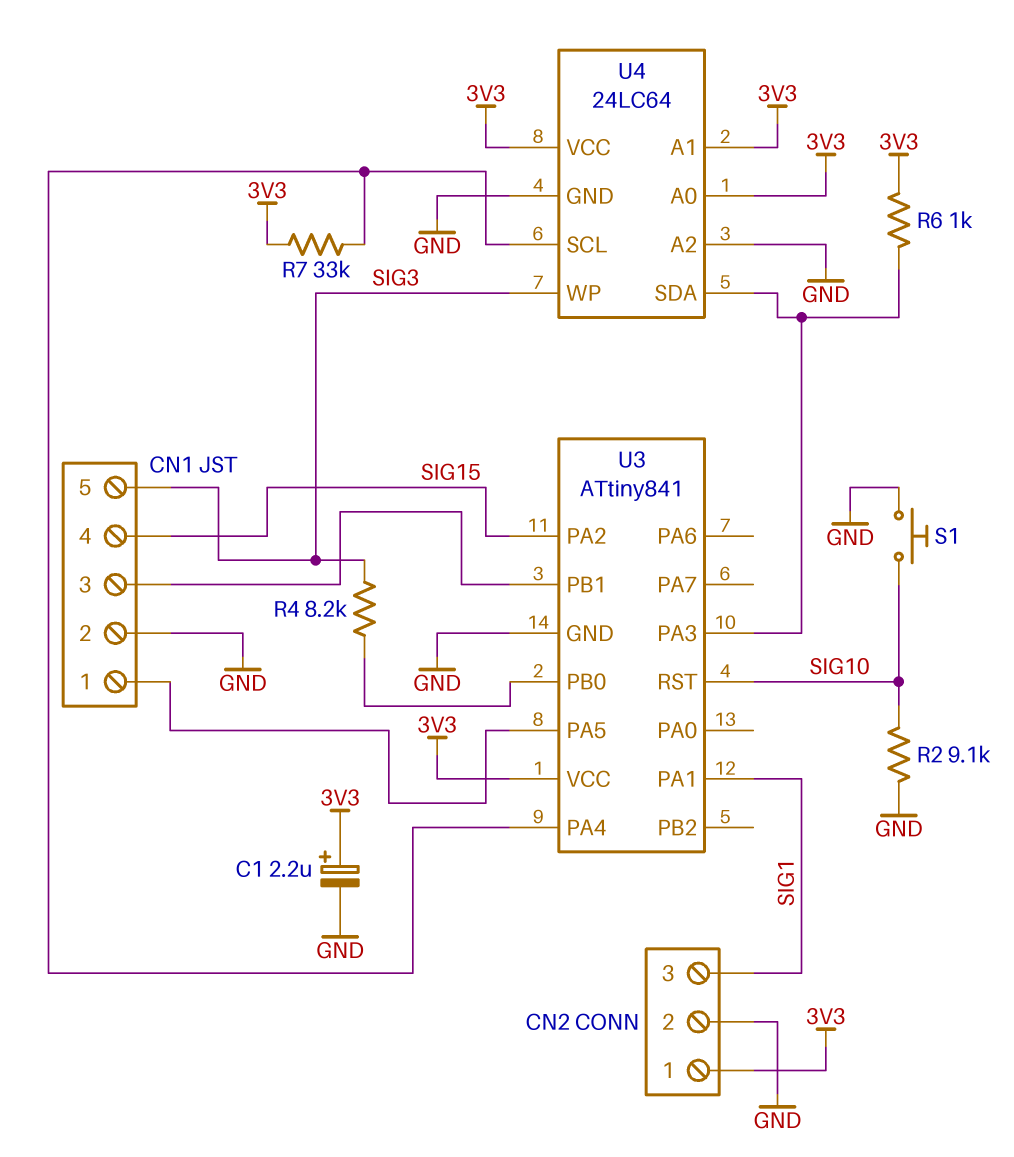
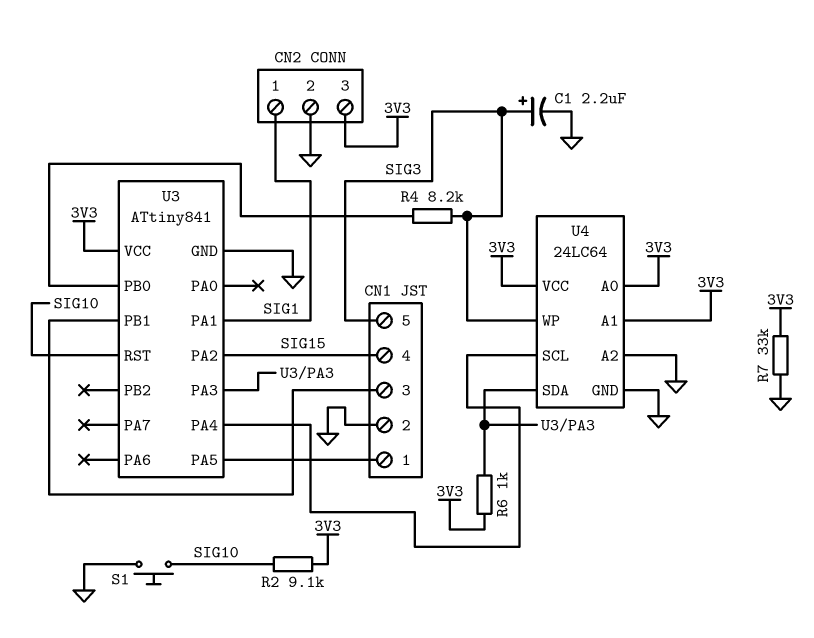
C1: 2.2uF (plus 3V3, minus GND) -> 2.2uF (plus SIG3, minus GND)
CN2 pin 1: 3V3 -> SIG1
CN2 pin 3: SIG1 -> 3V3
R2: 9.1k (GND, SIG10) -> 9.1k (3V3, SIG10)
R7: 33k (3V3, U3/PA4) -> 33k (3V3, GND)

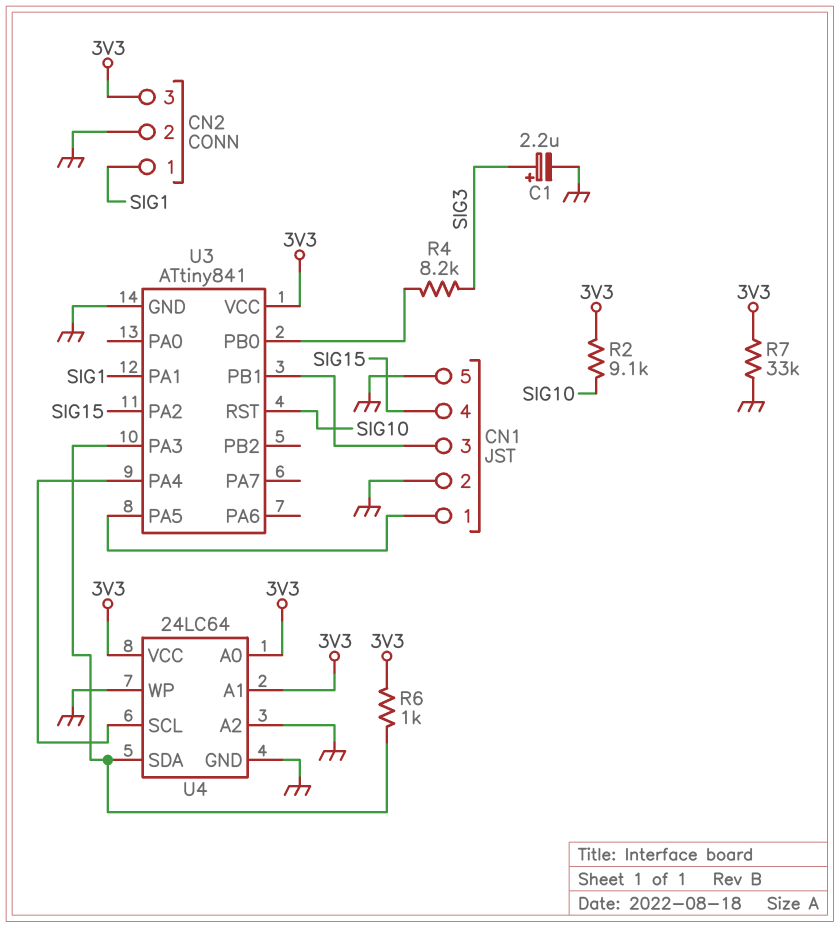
CN1 pin 5: SIG3 -> GND
S1: button (GND, SIG10) -> none
U4 pin WP: SIG3 -> GND

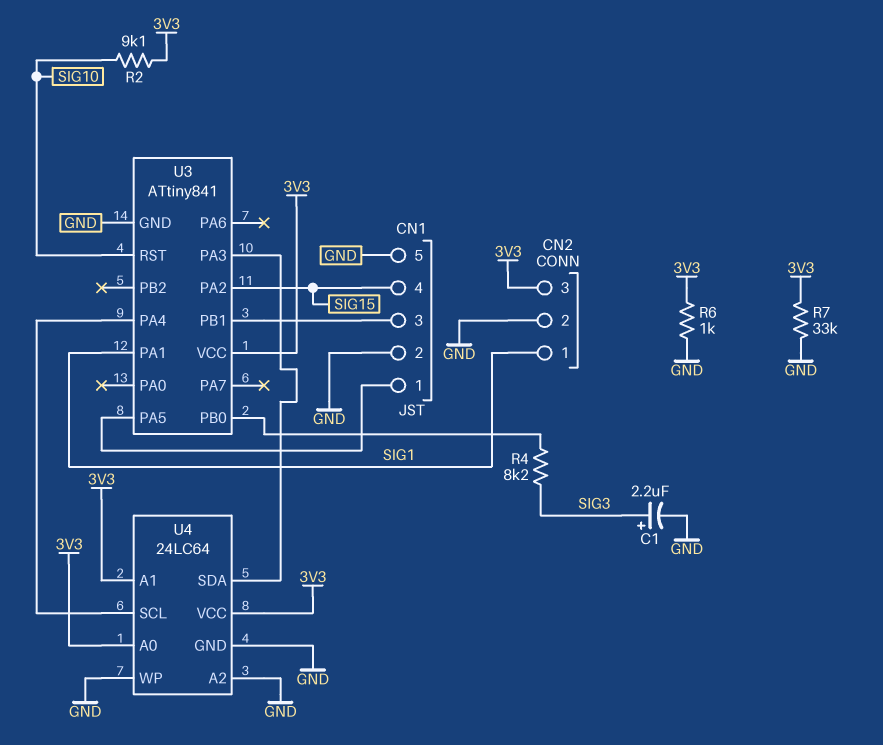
R6: 1k (3V3, U3/PA3) -> 1k (3V3, GND)

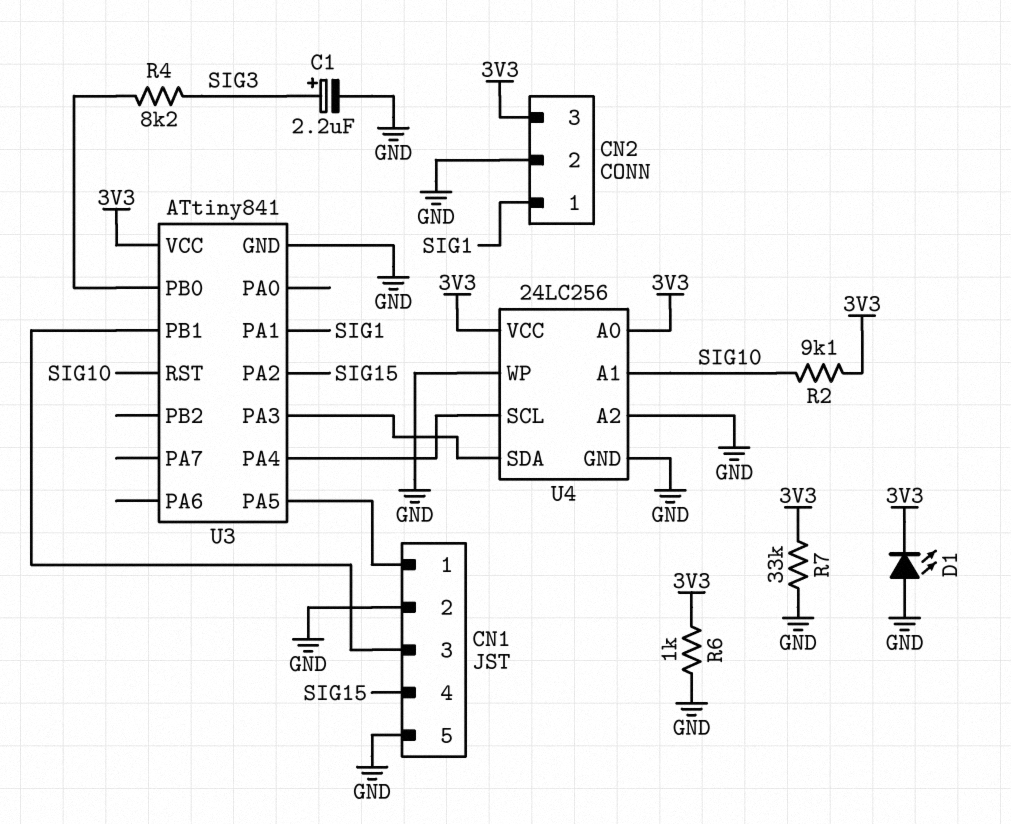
D1: none -> LED (A GND, K 3V3)
U4: 24LC64 -> 24LC256
U4 pin A1: 3V3 -> SIG10

